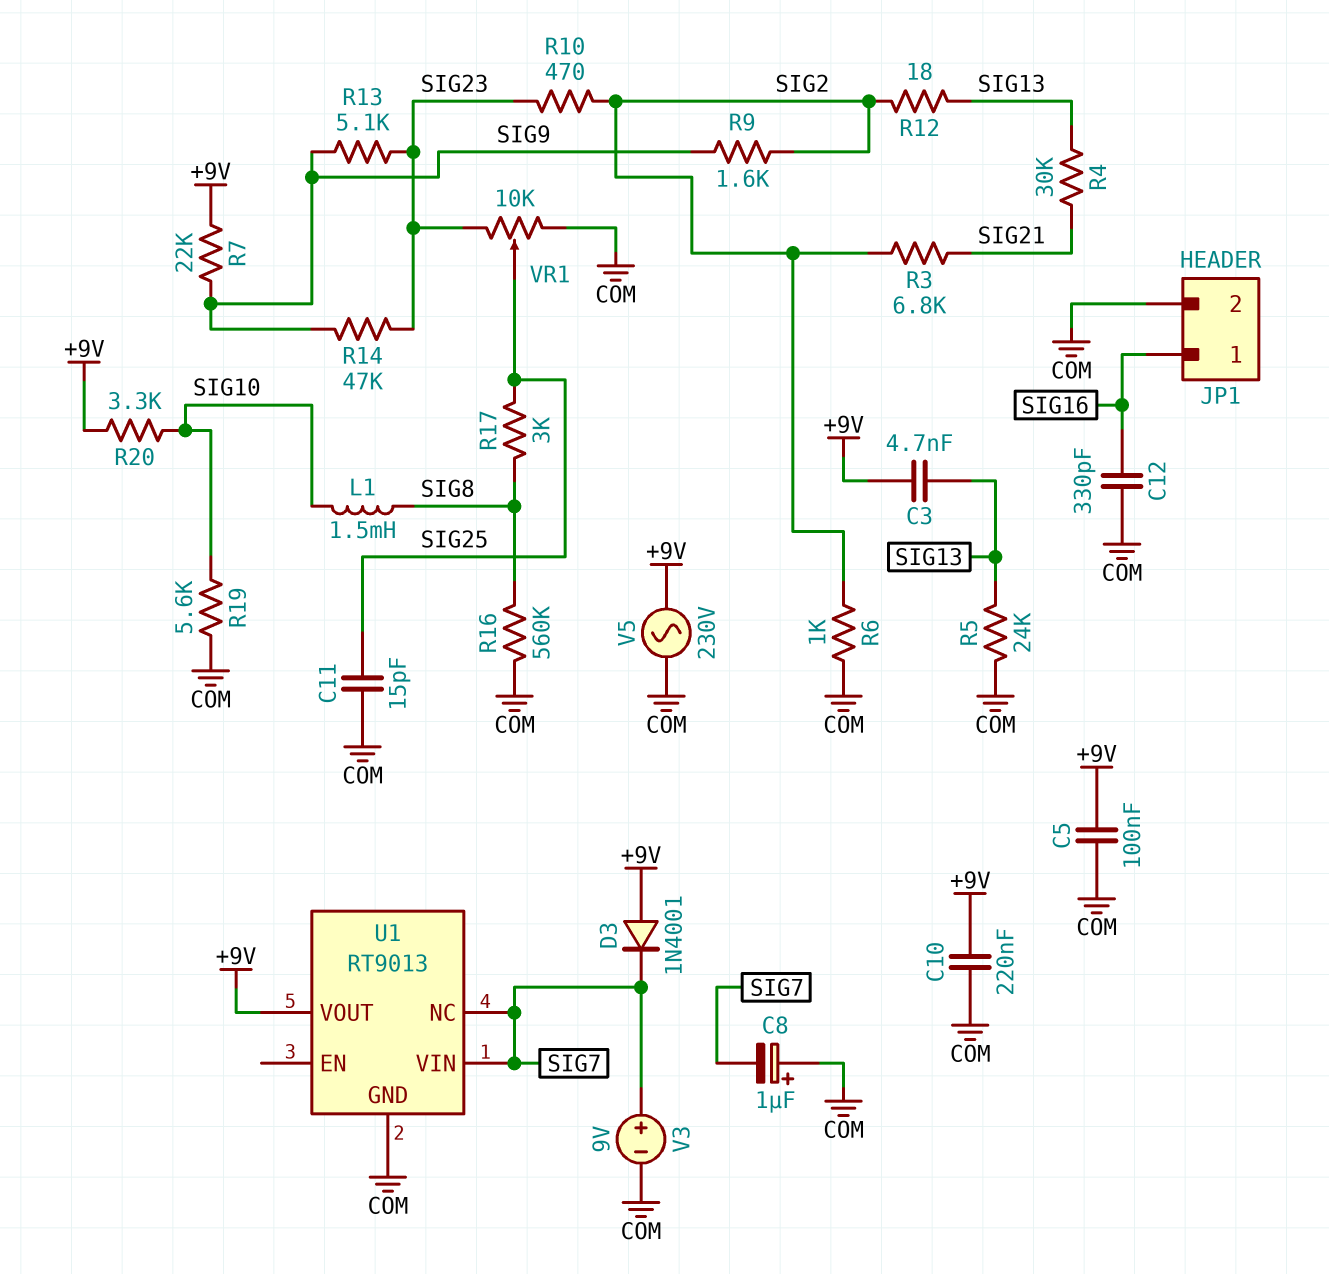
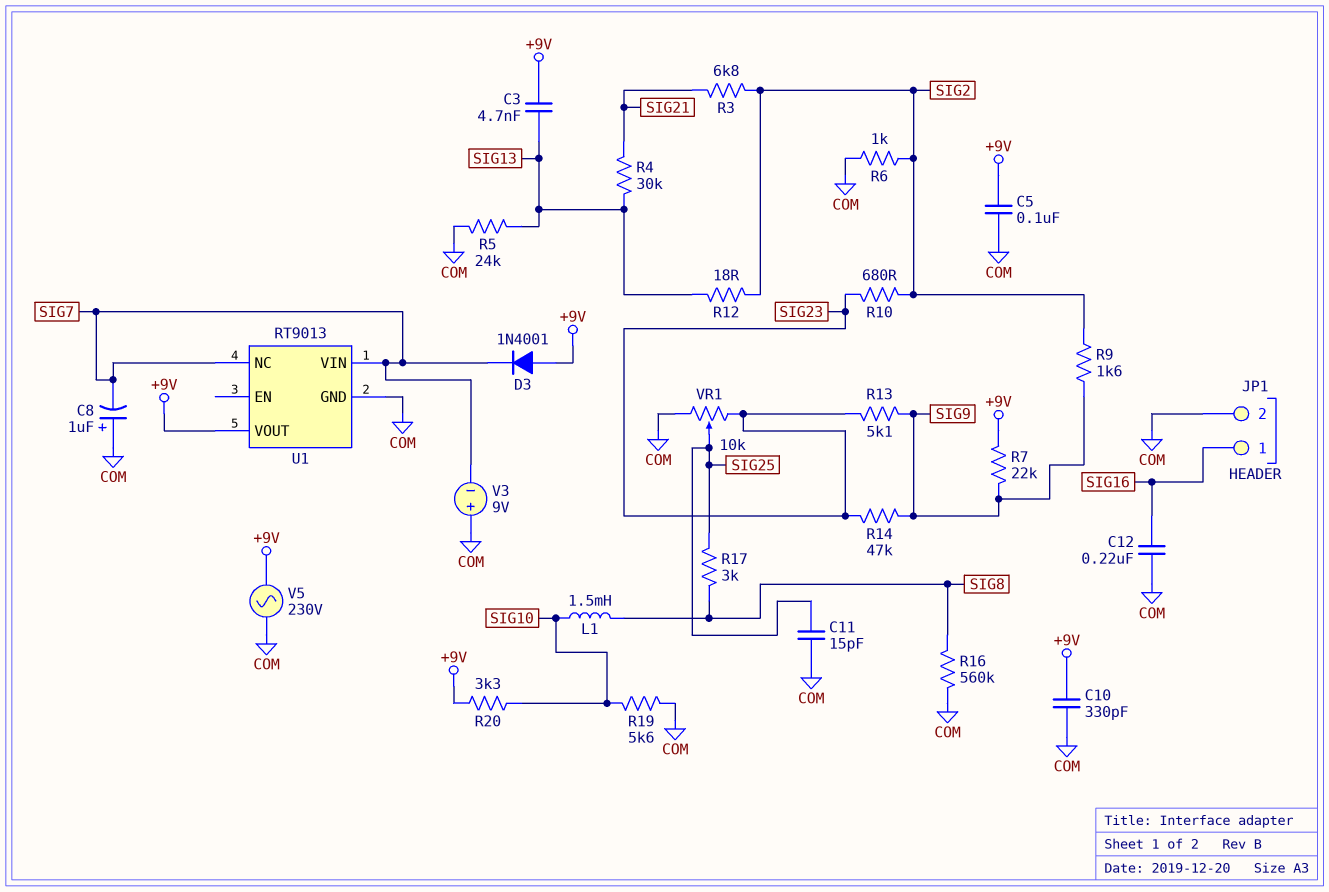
C10: 220nF (+9V, COM) -> 330pF (+9V, COM)
C12: 330pF (COM, SIG16) -> 220nF (COM, SIG16)
R10: 470 (SIG2, SIG23) -> 680 (SIG2, SIG23)
V3: 9V (plus SIG7, minus COM) -> 9V (plus COM, minus SIG7)

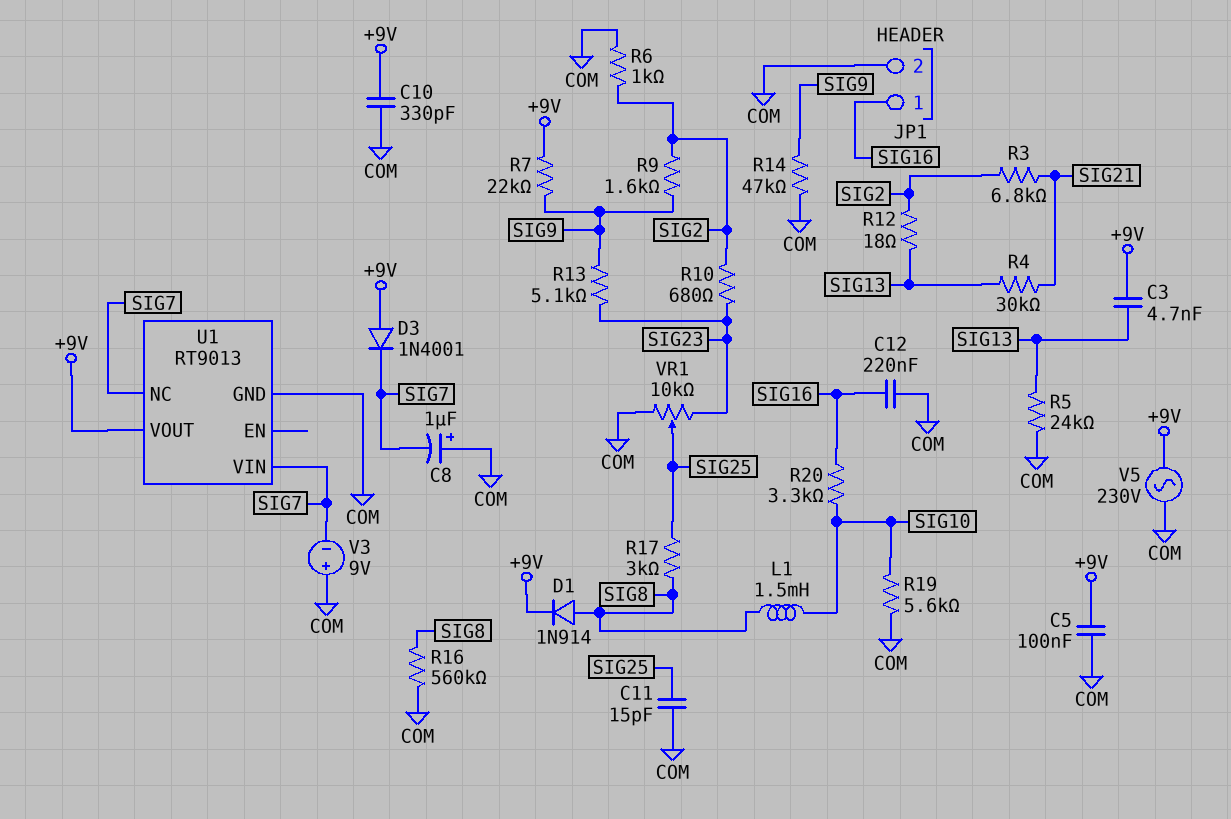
D1: none -> diode 1N914 (A SIG8, K +9V)
R14: 47k (SIG9, SIG23) -> 47k (COM, SIG9)
R20: 3.3k (+9V, SIG10) -> 3.3k (SIG10, SIG16)

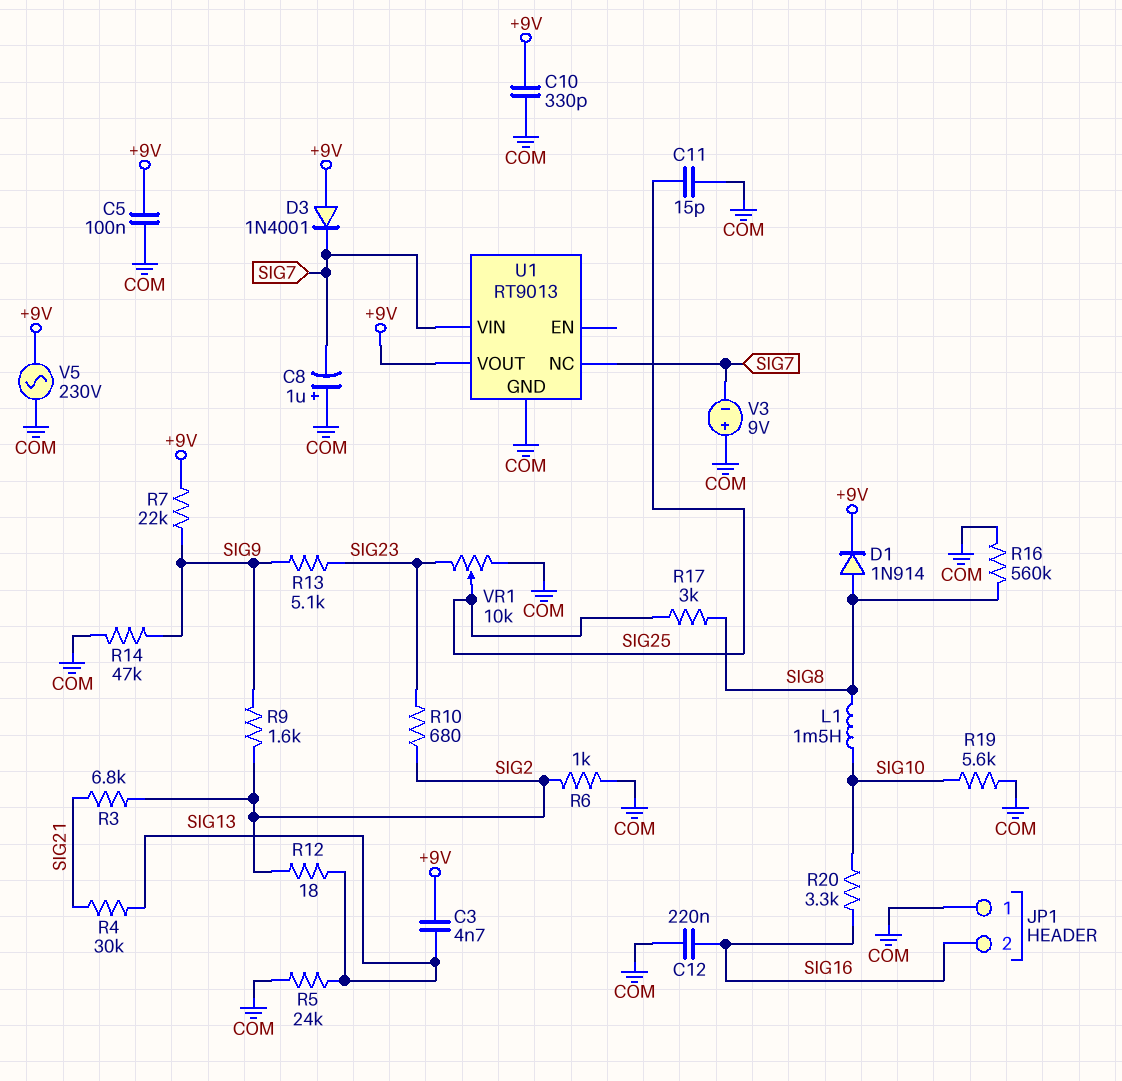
JP1 pin 1: SIG16 -> COM
JP1 pin 2: COM -> SIG16

